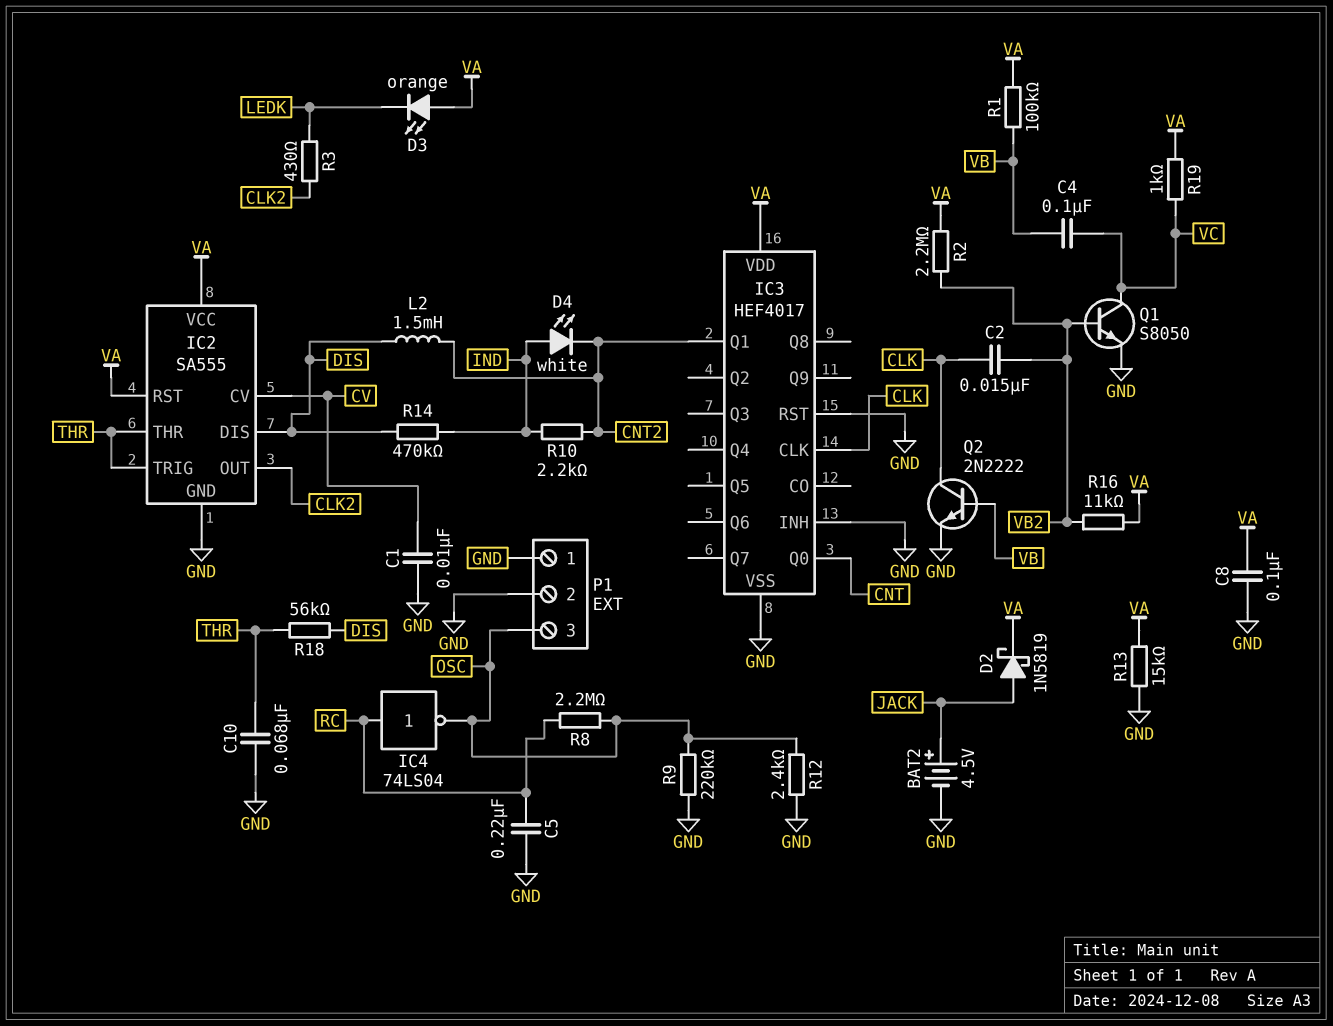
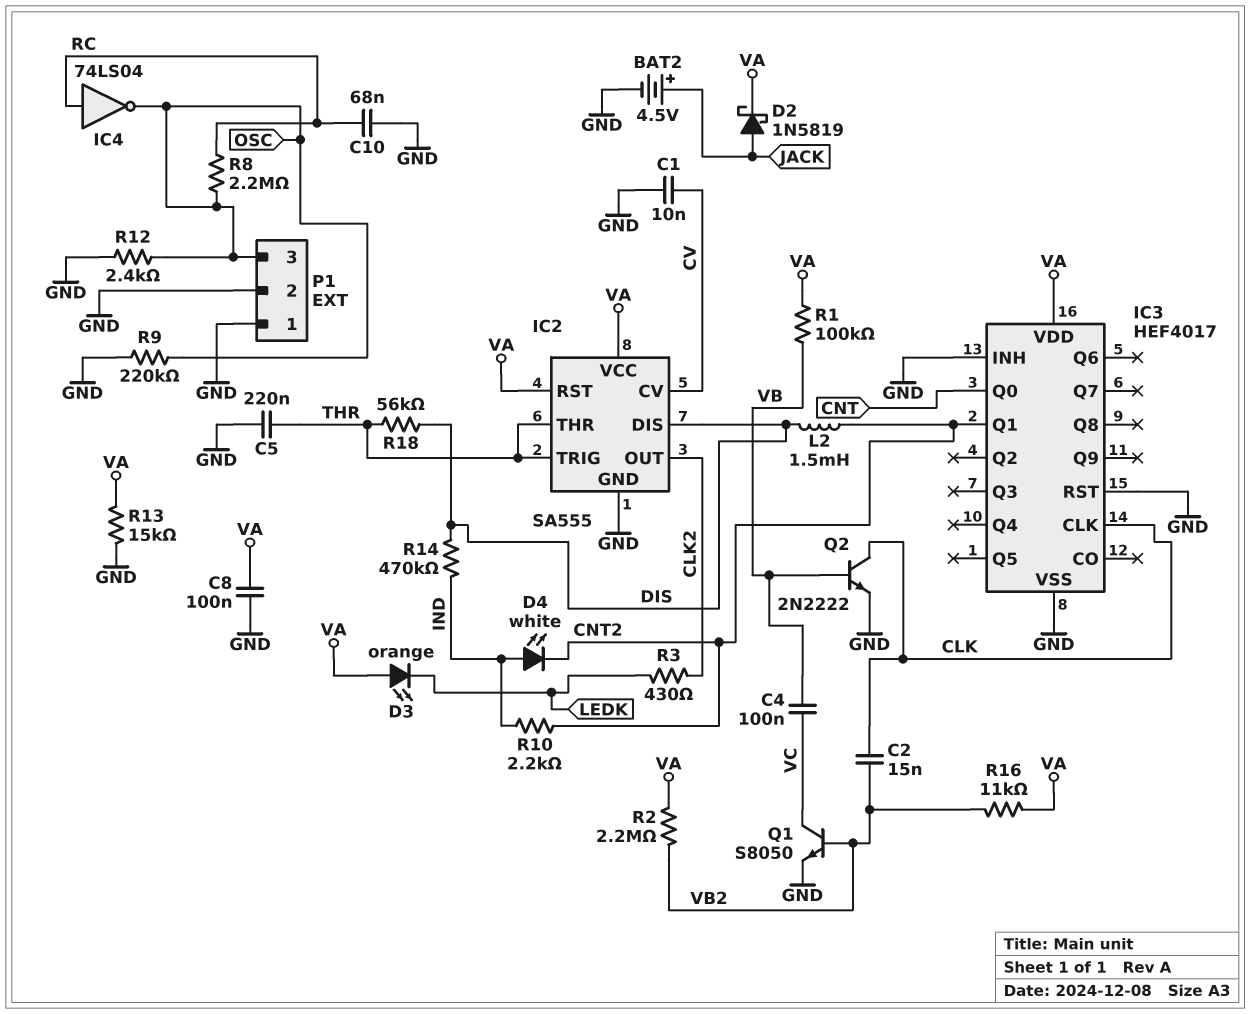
C5: 220nF (GND, RC) -> 220nF (GND, THR)
C10: 68nF (GND, THR) -> 68nF (GND, RC)
R19: 1k (VA, VC) -> none

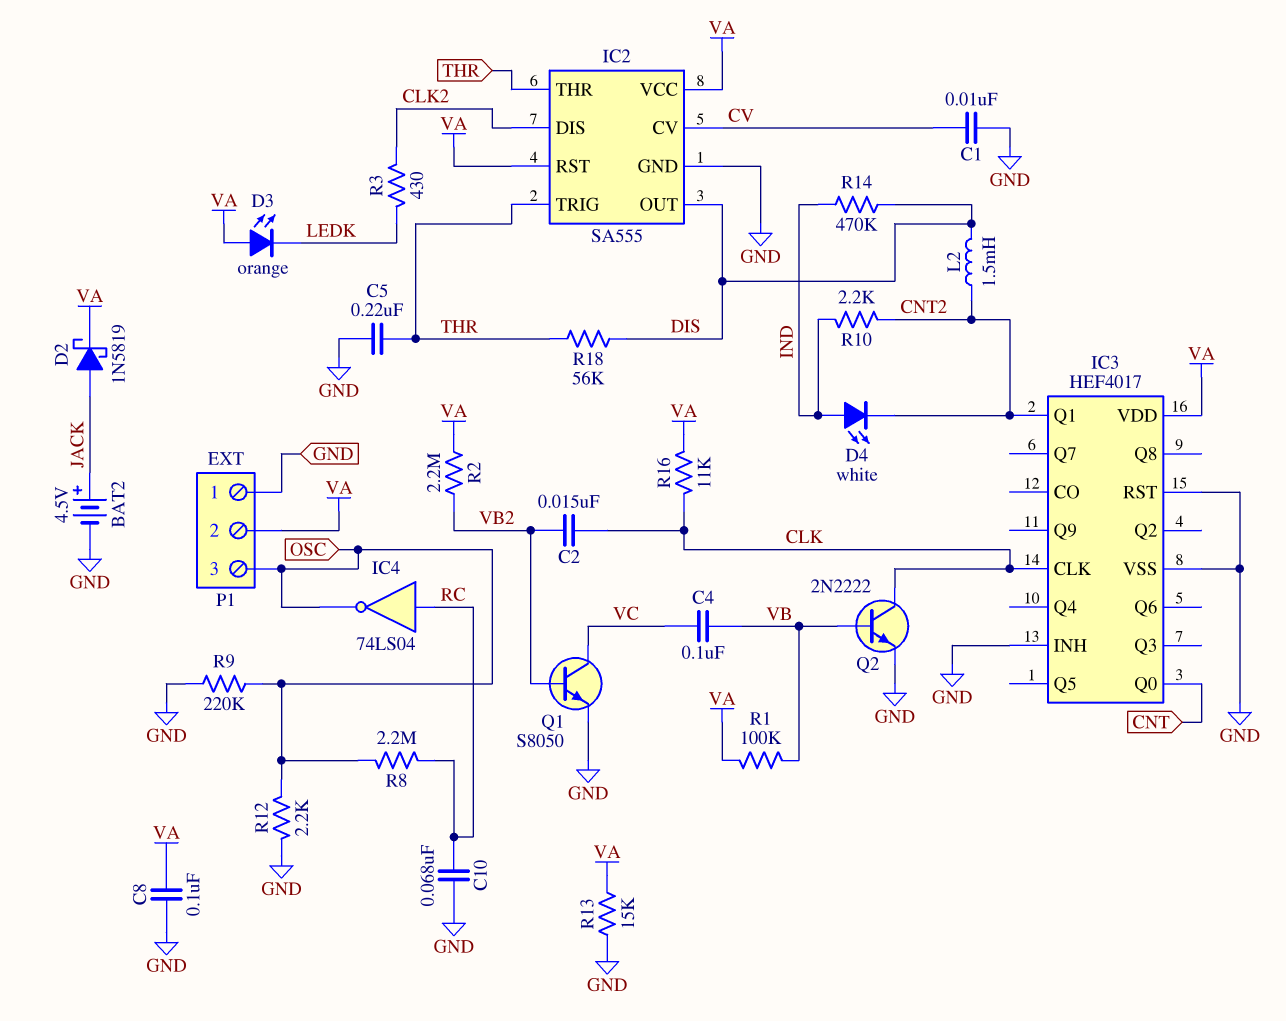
IC2 pin DIS: DIS -> CLK2
IC2 pin OUT: CLK2 -> DIS
P1 pin 2: GND -> VA
R12: 2.4k (GND, OSC) -> 2.2k (GND, OSC)
R16: 11k (VA, VB2) -> 11k (CLK, VA)

